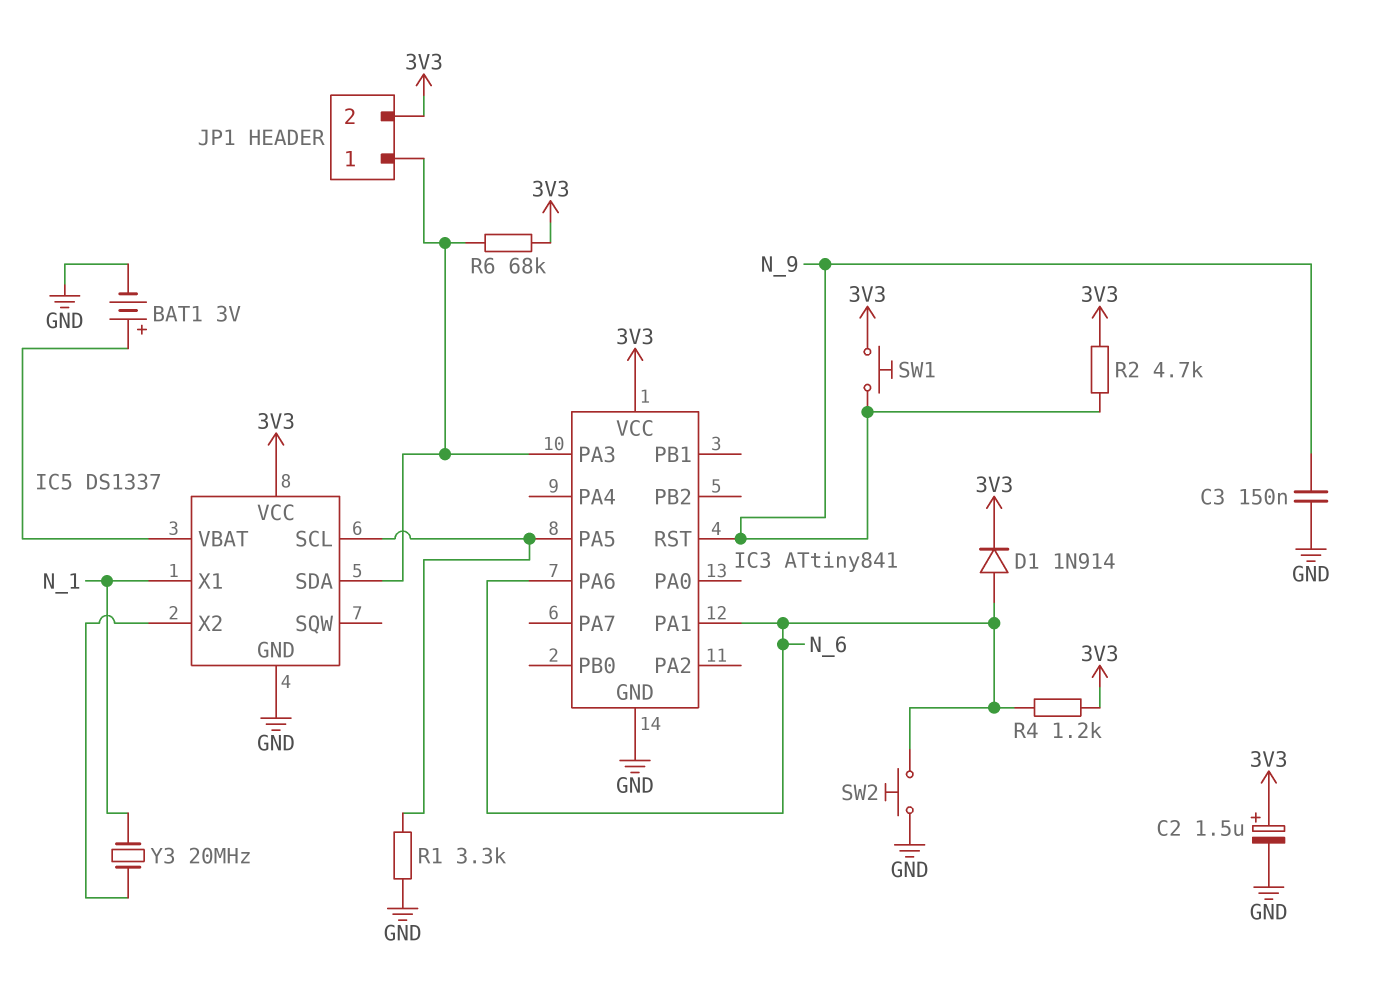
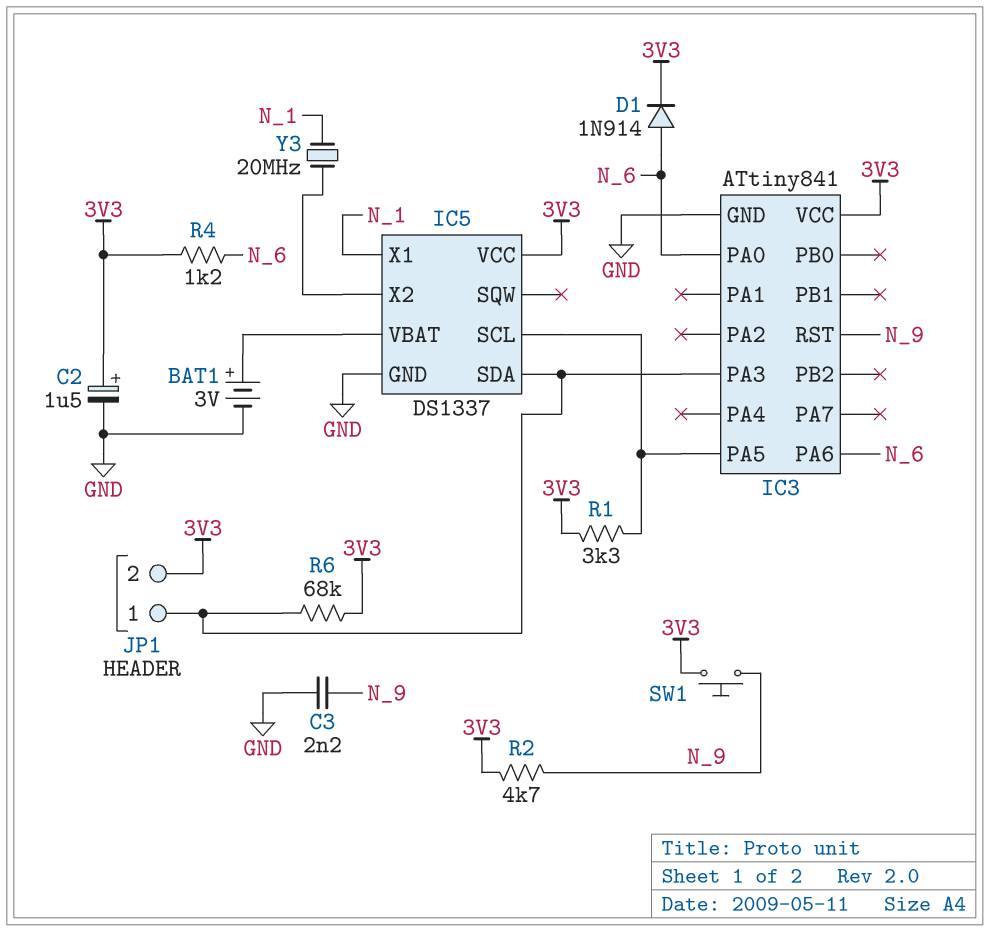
C3: 150nF (GND, N_9) -> 2.2nF (GND, N_9)
IC3 pin PA0: none -> N_6
IC3 pin PA1: N_6 -> none
R1: 3.3k (GND, IC3/PA5) -> 3.3k (3V3, IC3/PA5)
SW2: button (GND, N_6) -> none

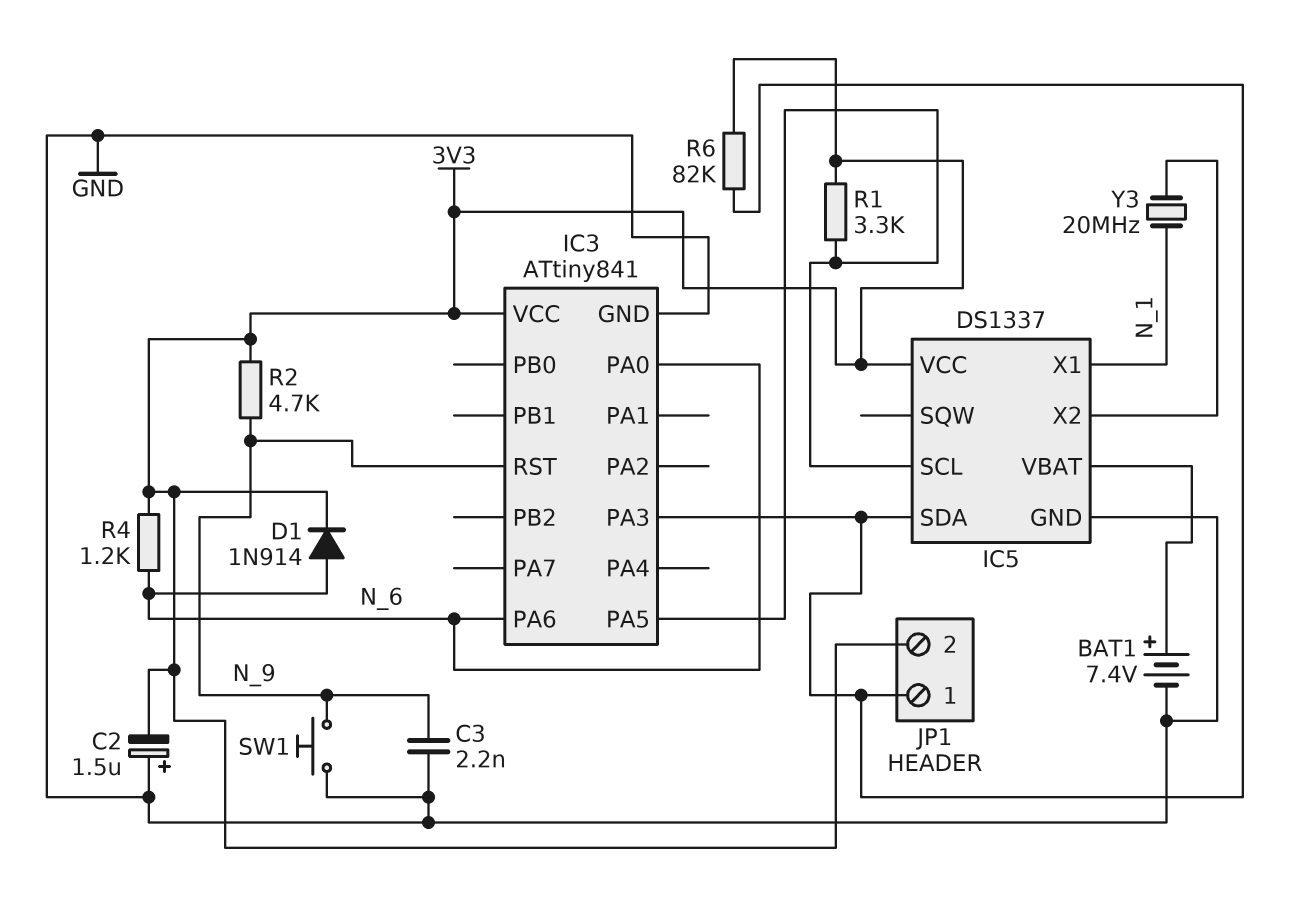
BAT1: 3V (plus IC5/VBAT, minus GND) -> 7.4V (plus IC5/VBAT, minus GND)
C2: 1.5uF (plus 3V3, minus GND) -> 1.5uF (plus GND, minus 3V3)
R6: 68k (3V3, IC3/PA3) -> 82k (3V3, IC3/PA3)
SW1: button (3V3, N_9) -> button (GND, N_9)

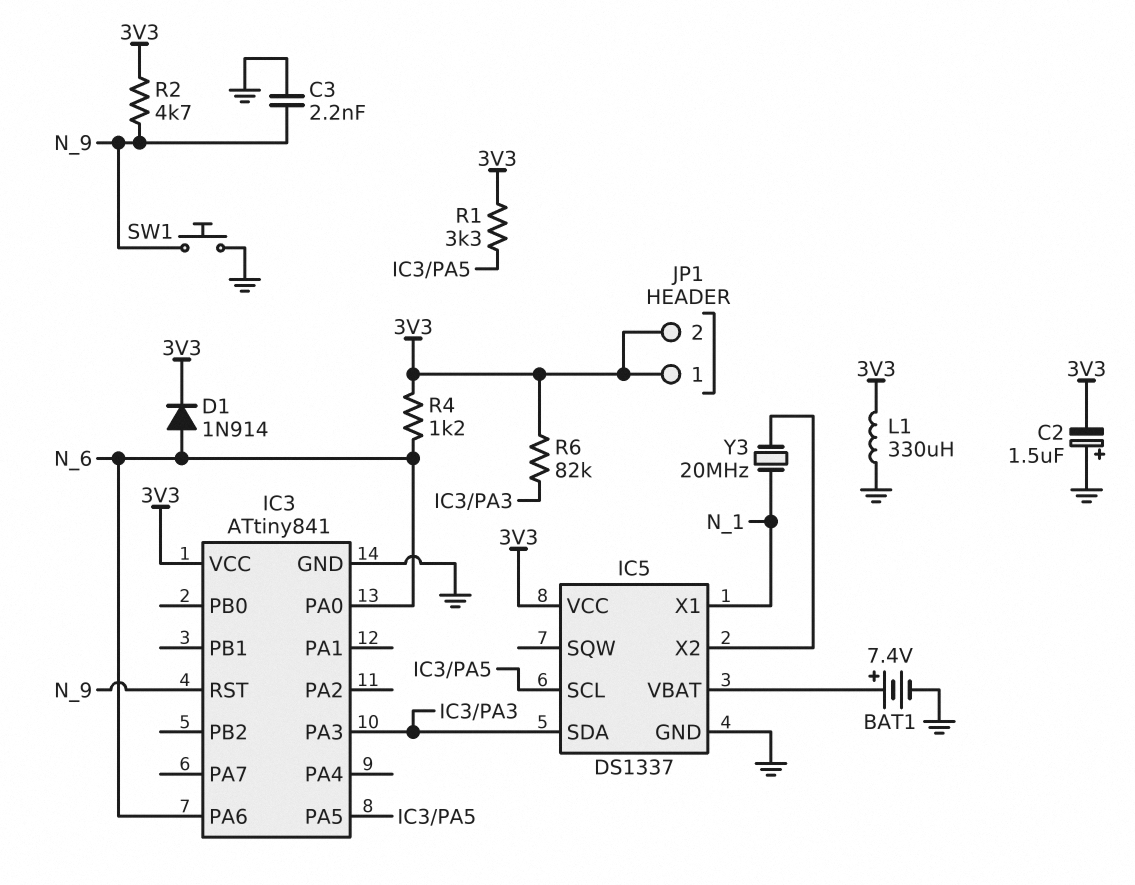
JP1 pin 1: IC3/PA3 -> 3V3
L1: none -> 330uH (3V3, GND)

